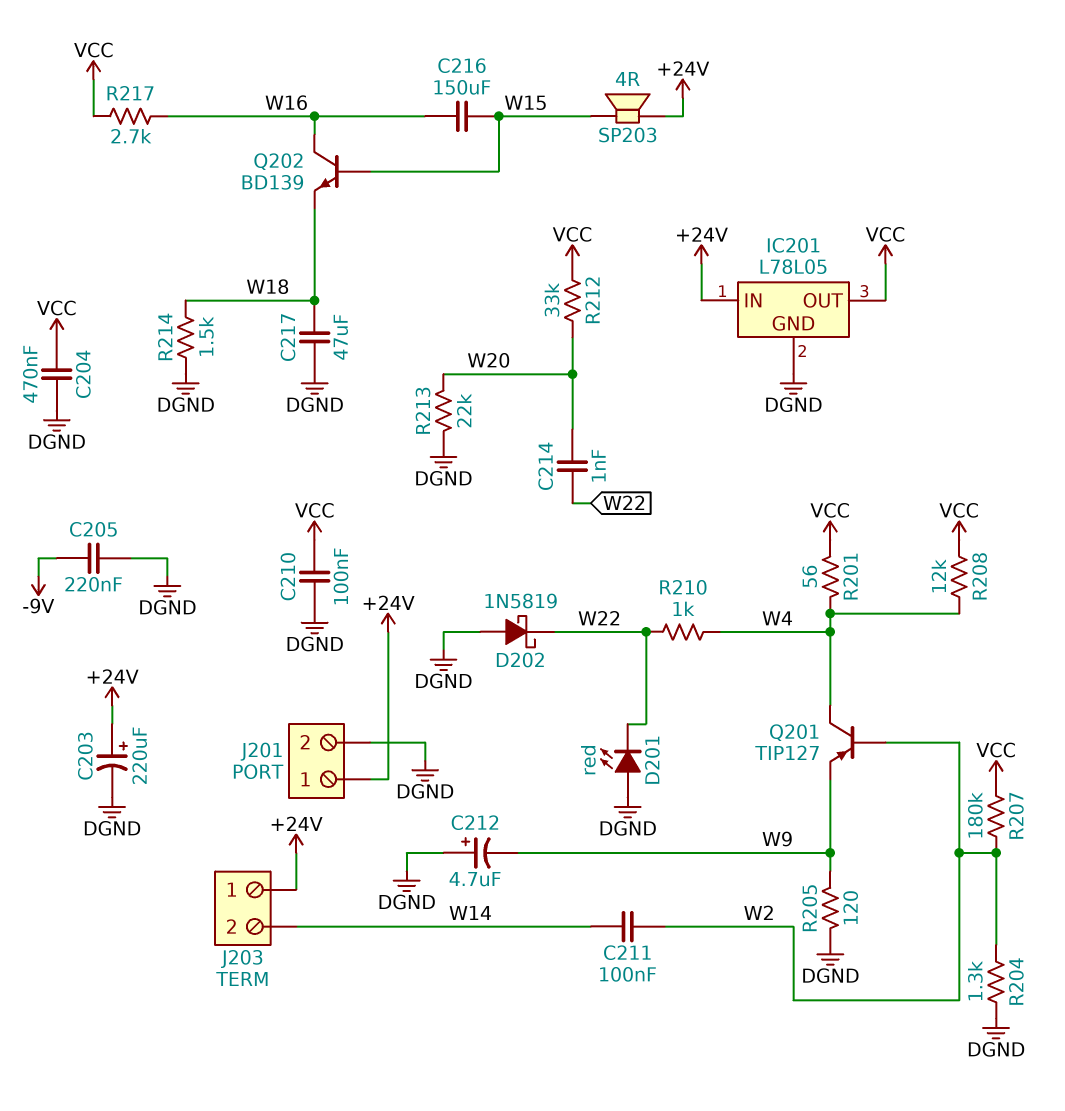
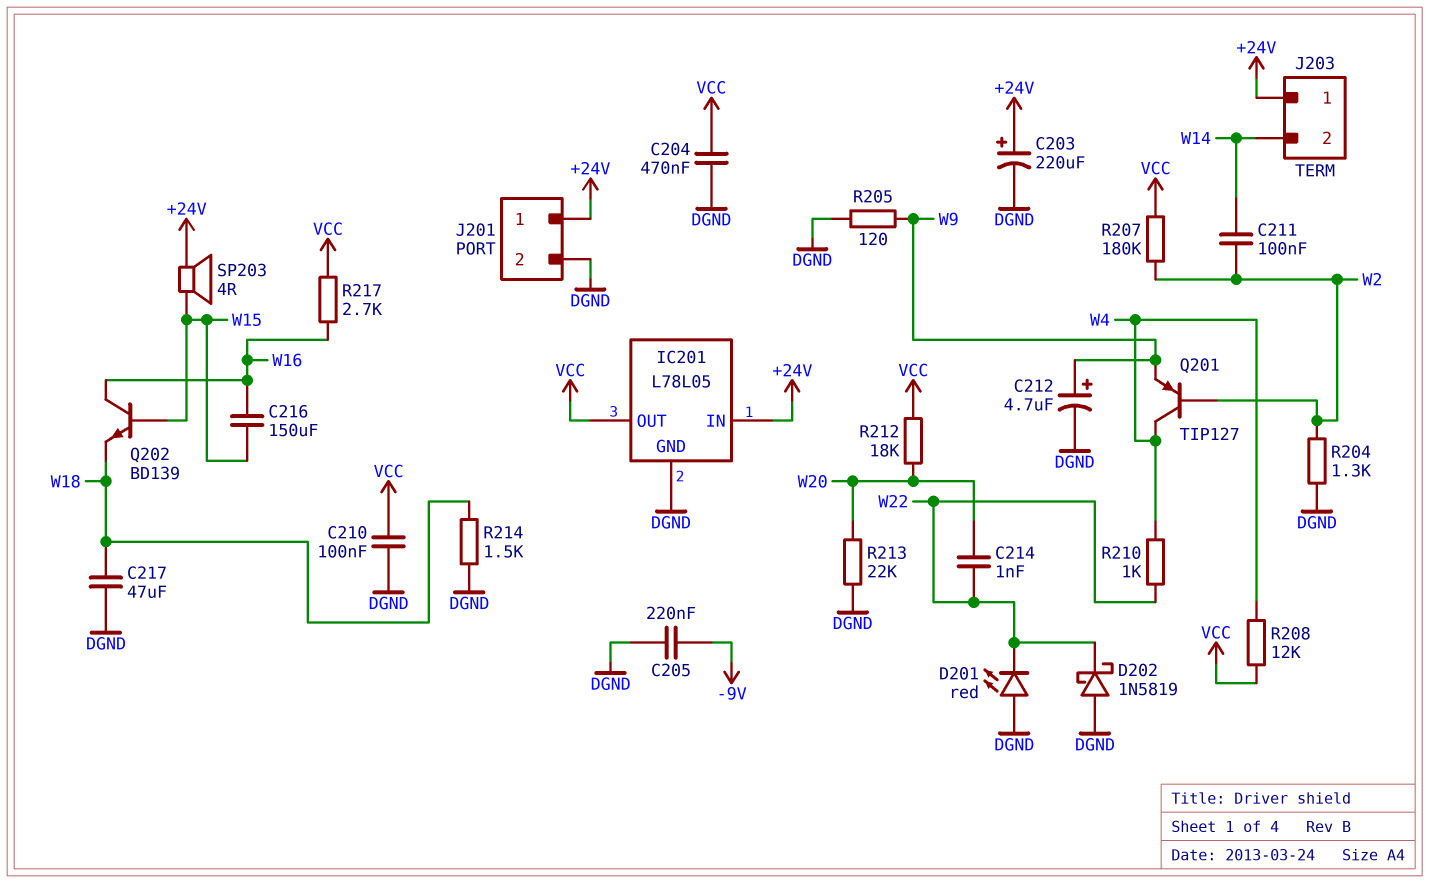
C212: 4.7uF (plus DGND, minus W9) -> 4.7uF (plus W9, minus DGND)
R201: 56 (VCC, W4) -> none
R212: 33k (VCC, W20) -> 18k (VCC, W20)

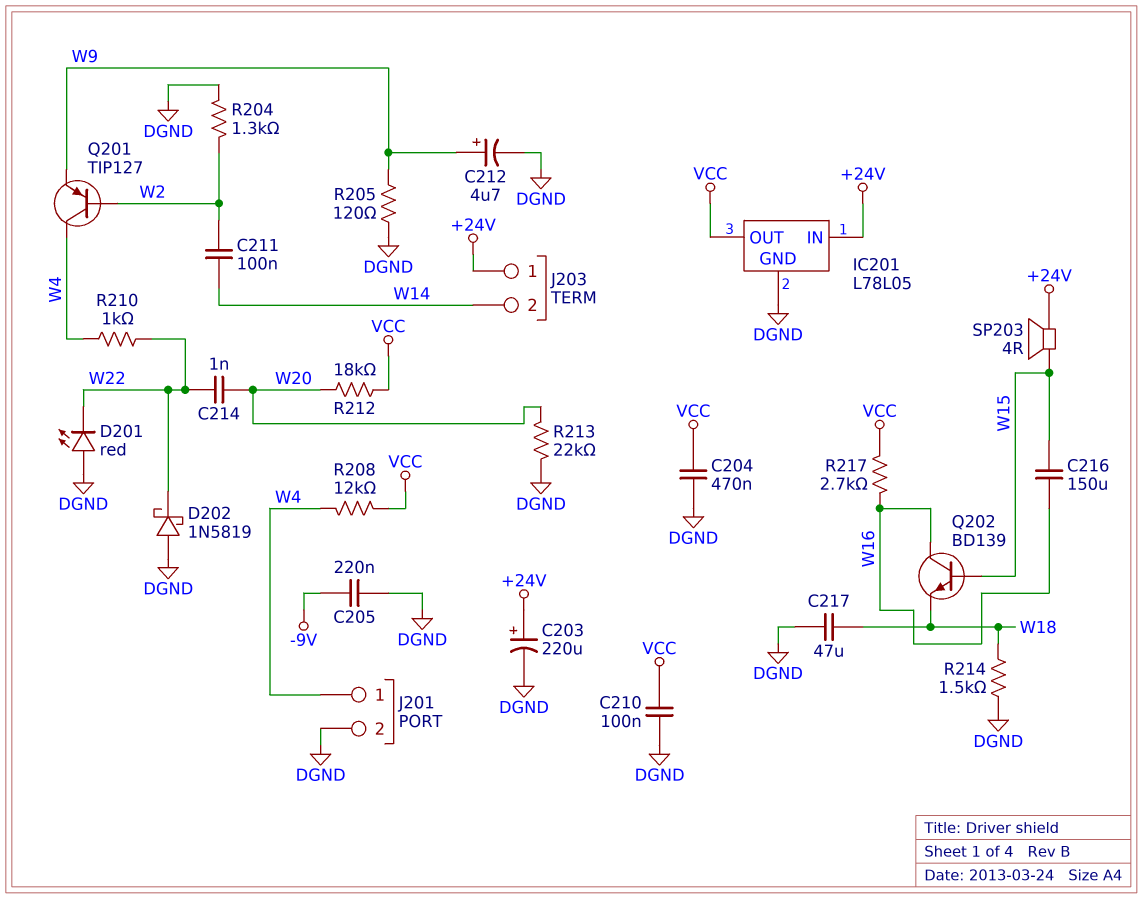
J201 pin 1: +24V -> W4
R207: 180k (VCC, W2) -> none

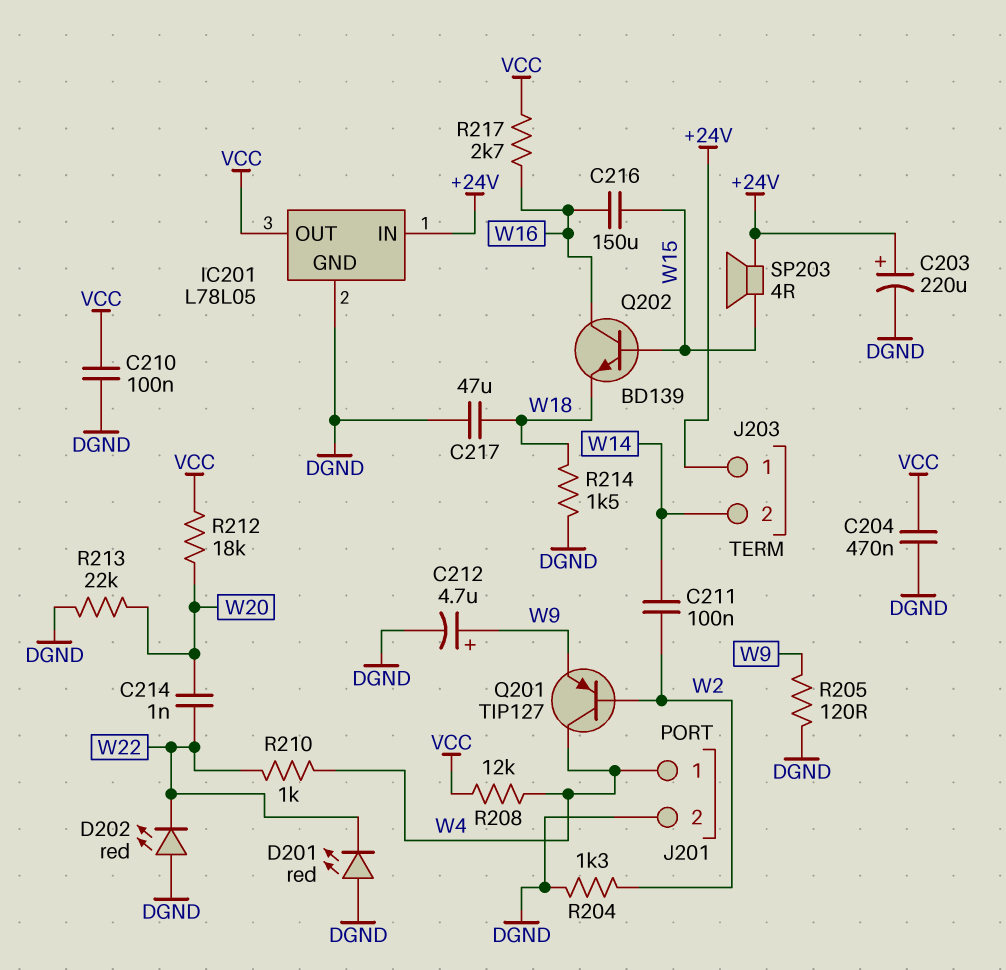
C205: 220nF (-9V, DGND) -> none
D202: schottky 1N5819 (A DGND, K W22) -> LED red (A DGND, K W22)

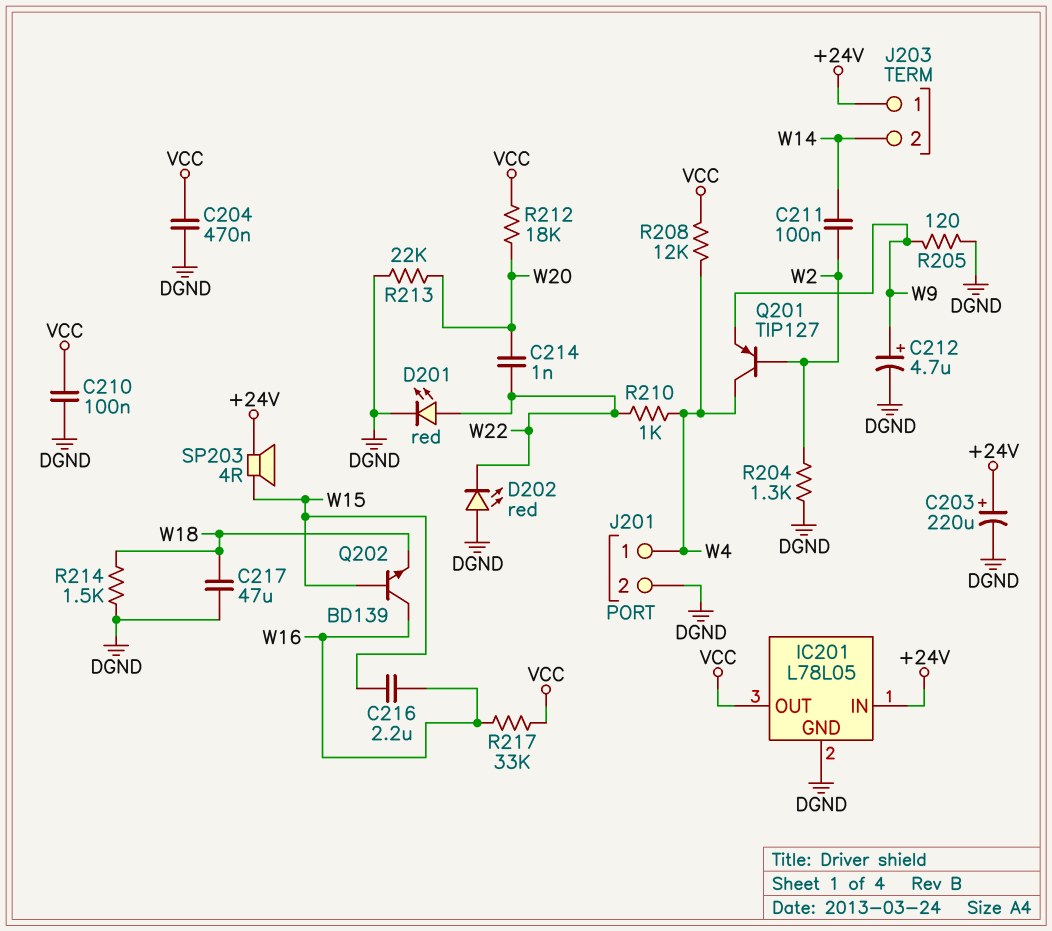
C216: 150uF (W15, W16) -> 2.2uF (W15, W16)
D201: LED red (A DGND, K W22) -> LED red (A W22, K DGND)
R217: 2.7k (VCC, W16) -> 33k (VCC, W16)

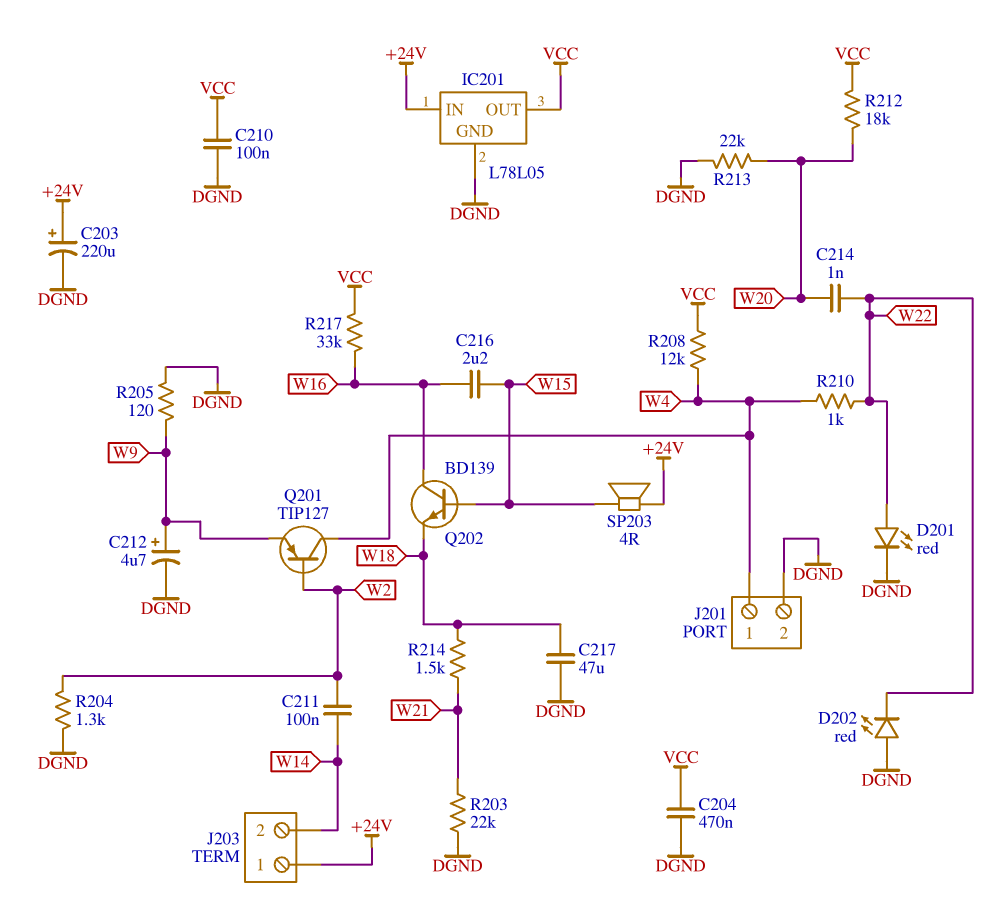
R203: none -> 22k (DGND, W21)
R214: 1.5k (DGND, W18) -> 1.5k (W18, W21)

